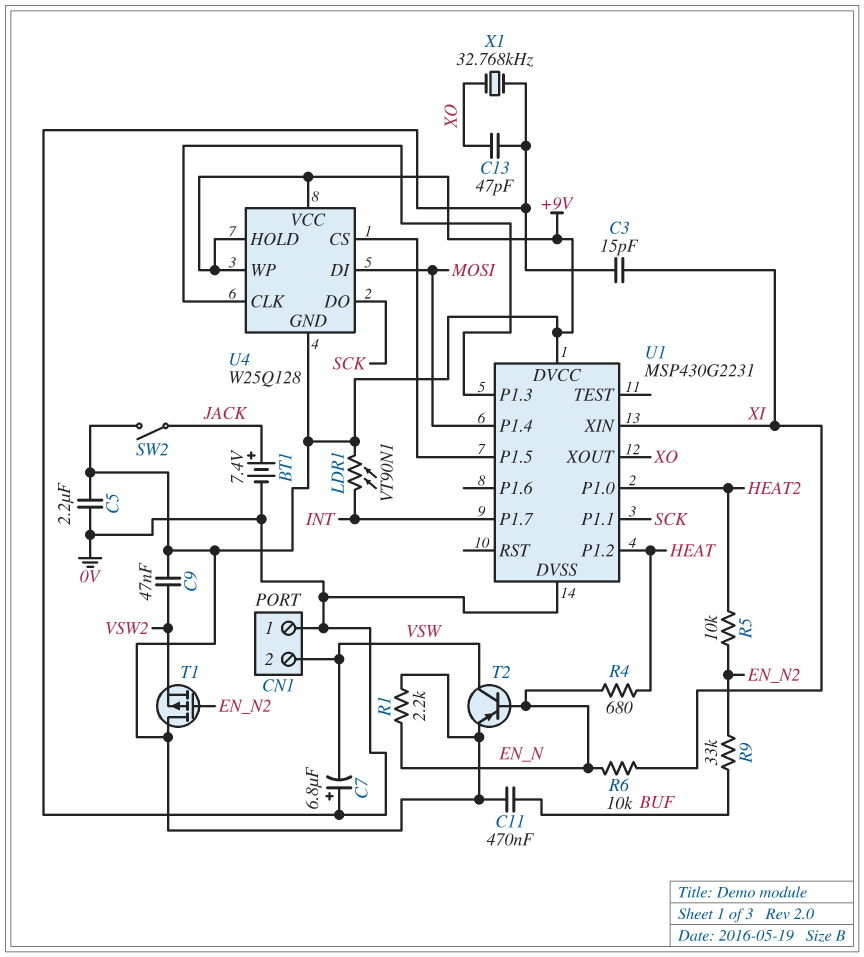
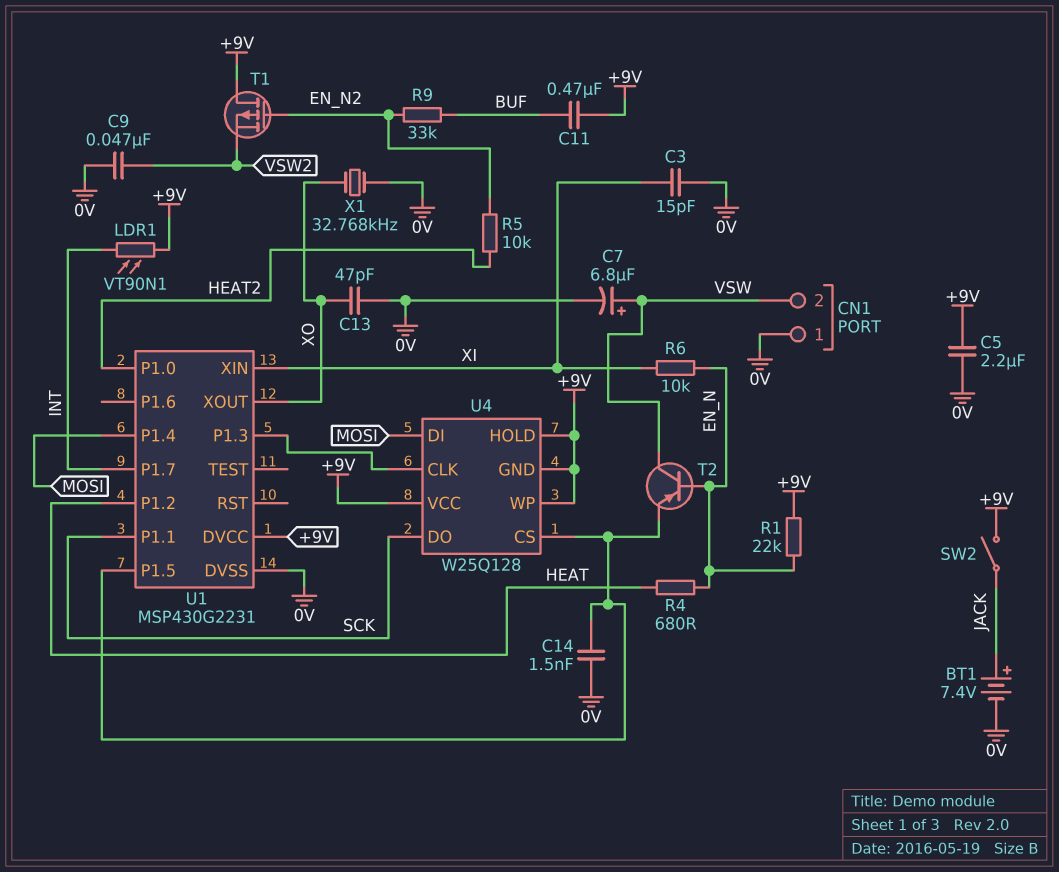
C7: 6.8uF (plus 0V, minus VSW) -> 6.8uF (plus VSW, minus 0V)
C9: 47nF (+9V, VSW2) -> 47nF (0V, VSW2)
C14: none -> 1.5nF (0V, U1/P1.5)
R1: 2.2k (+9V, EN_N) -> 22k (+9V, EN_N)
T2: PNP (B EN_N, C VSW, E +9V) -> PNP (B EN_N, C VSW, E U1/P1.5)

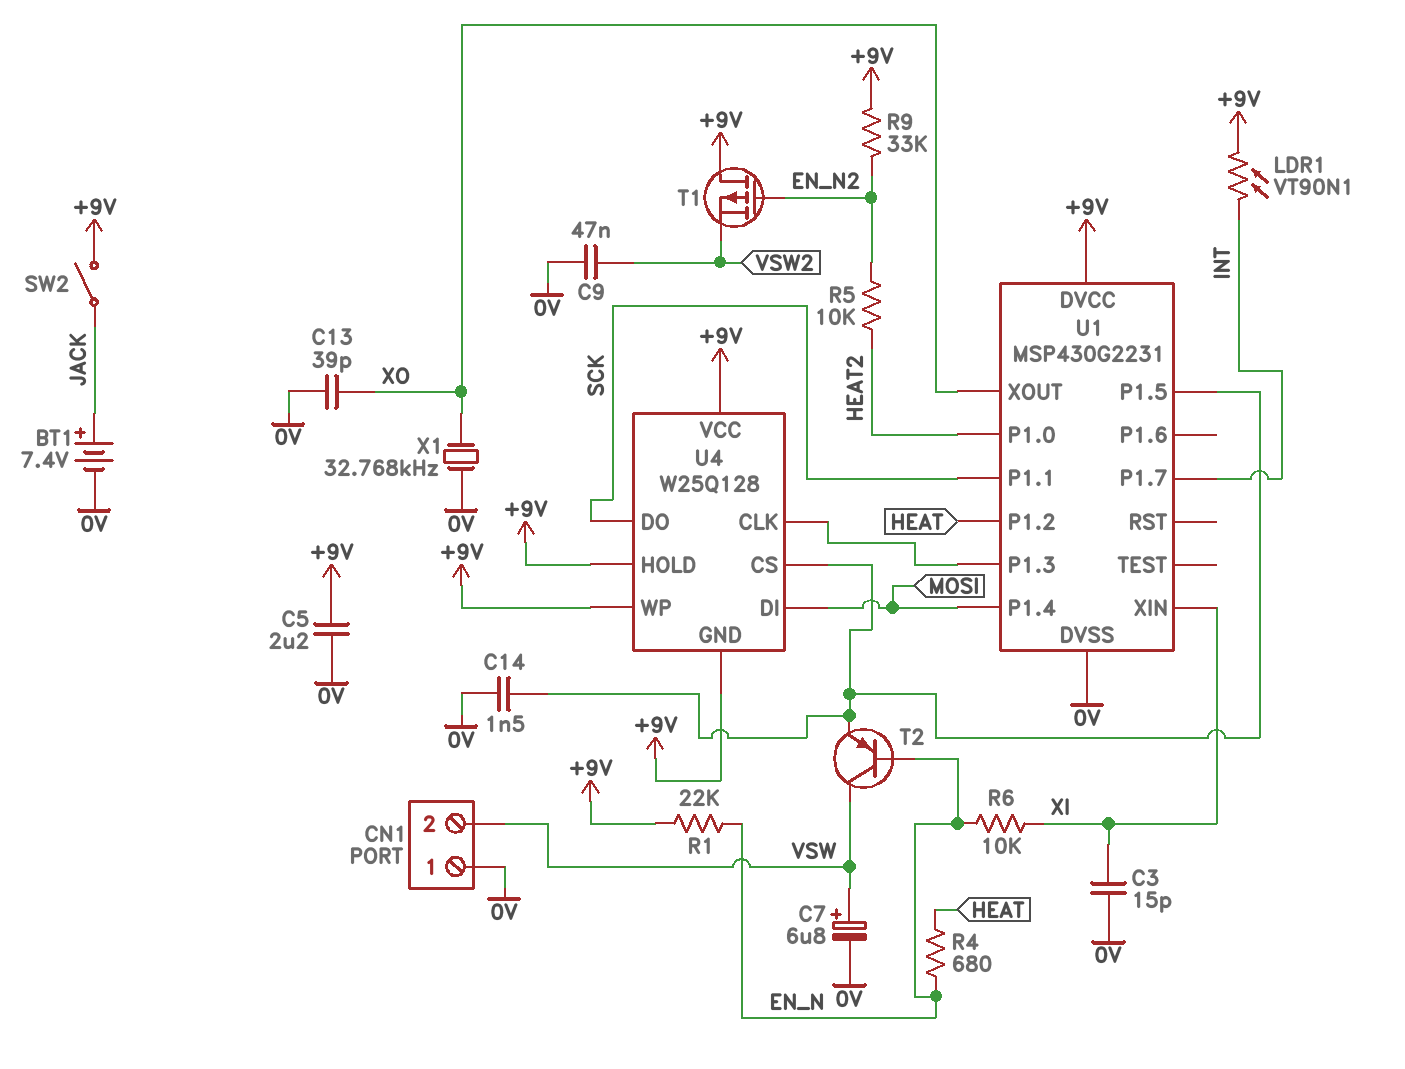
C11: 470nF (+9V, BUF) -> none
C13: 47pF (0V, XO) -> 39pF (0V, XO)
R9: 33k (BUF, EN_N2) -> 33k (+9V, EN_N2)

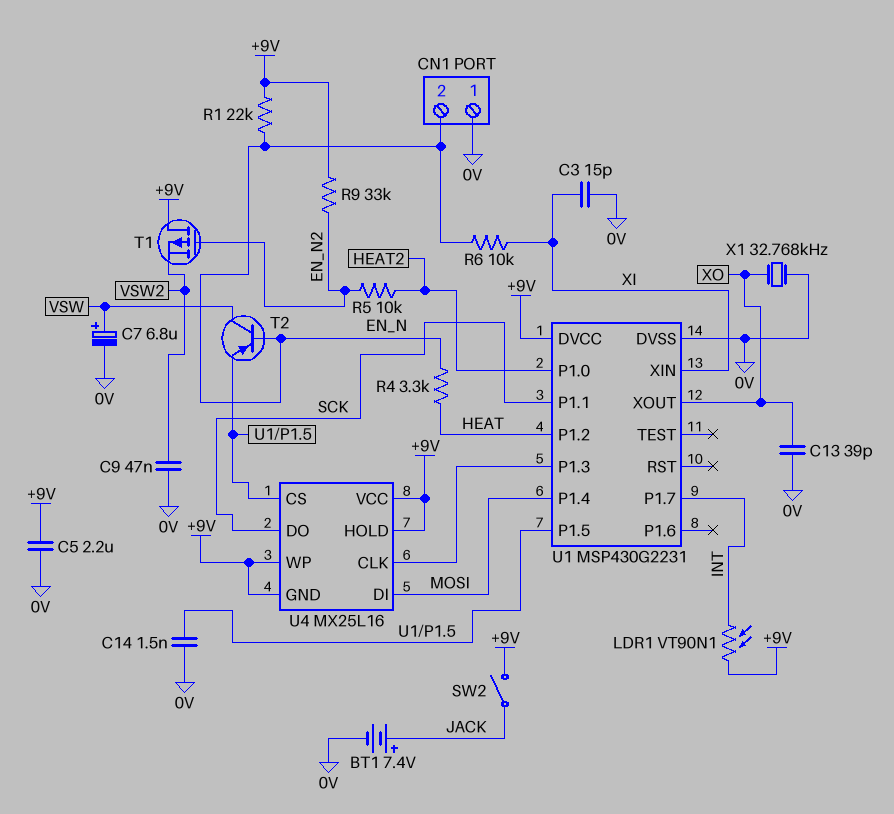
CN1 pin 2: VSW -> EN_N
R4: 680 (EN_N, HEAT) -> 3.3k (EN_N, HEAT)
U4: W25Q128 -> MX25L16

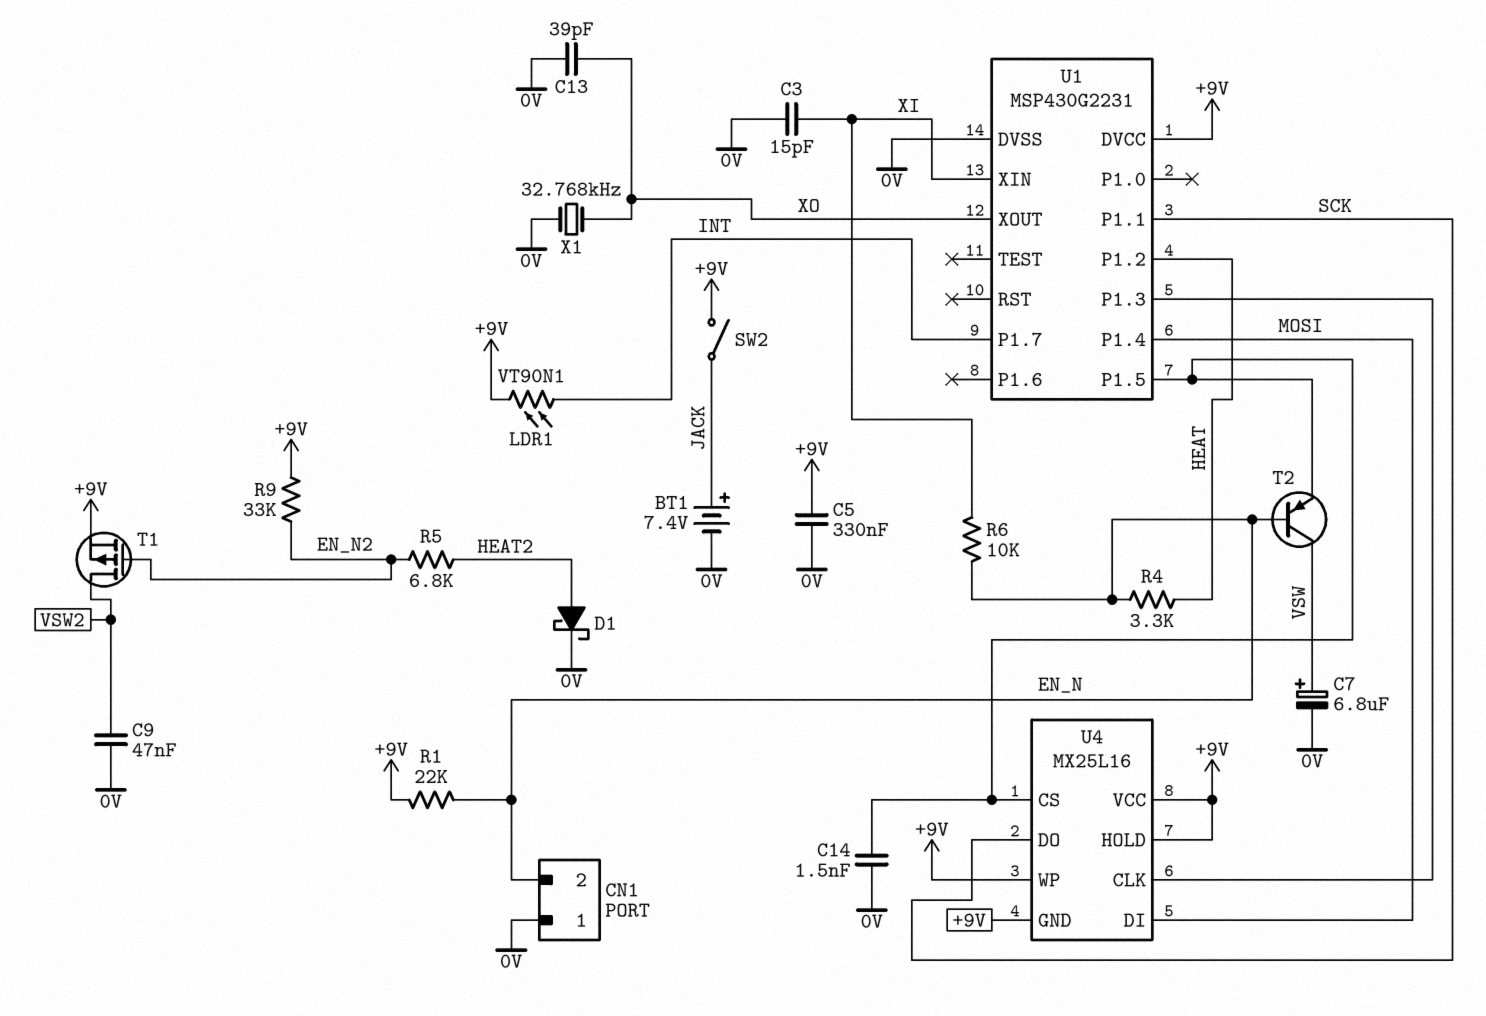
C5: 2.2uF (+9V, 0V) -> 330nF (+9V, 0V)
D1: none -> schottky (A HEAT2, K 0V)
R5: 10k (EN_N2, HEAT2) -> 6.8k (EN_N2, HEAT2)
T1: PMOS (G EN_N2, D +9V, S VSW2) -> PMOS (G EN_N2, D VSW2, S +9V)
U1 pin P1.0: HEAT2 -> none

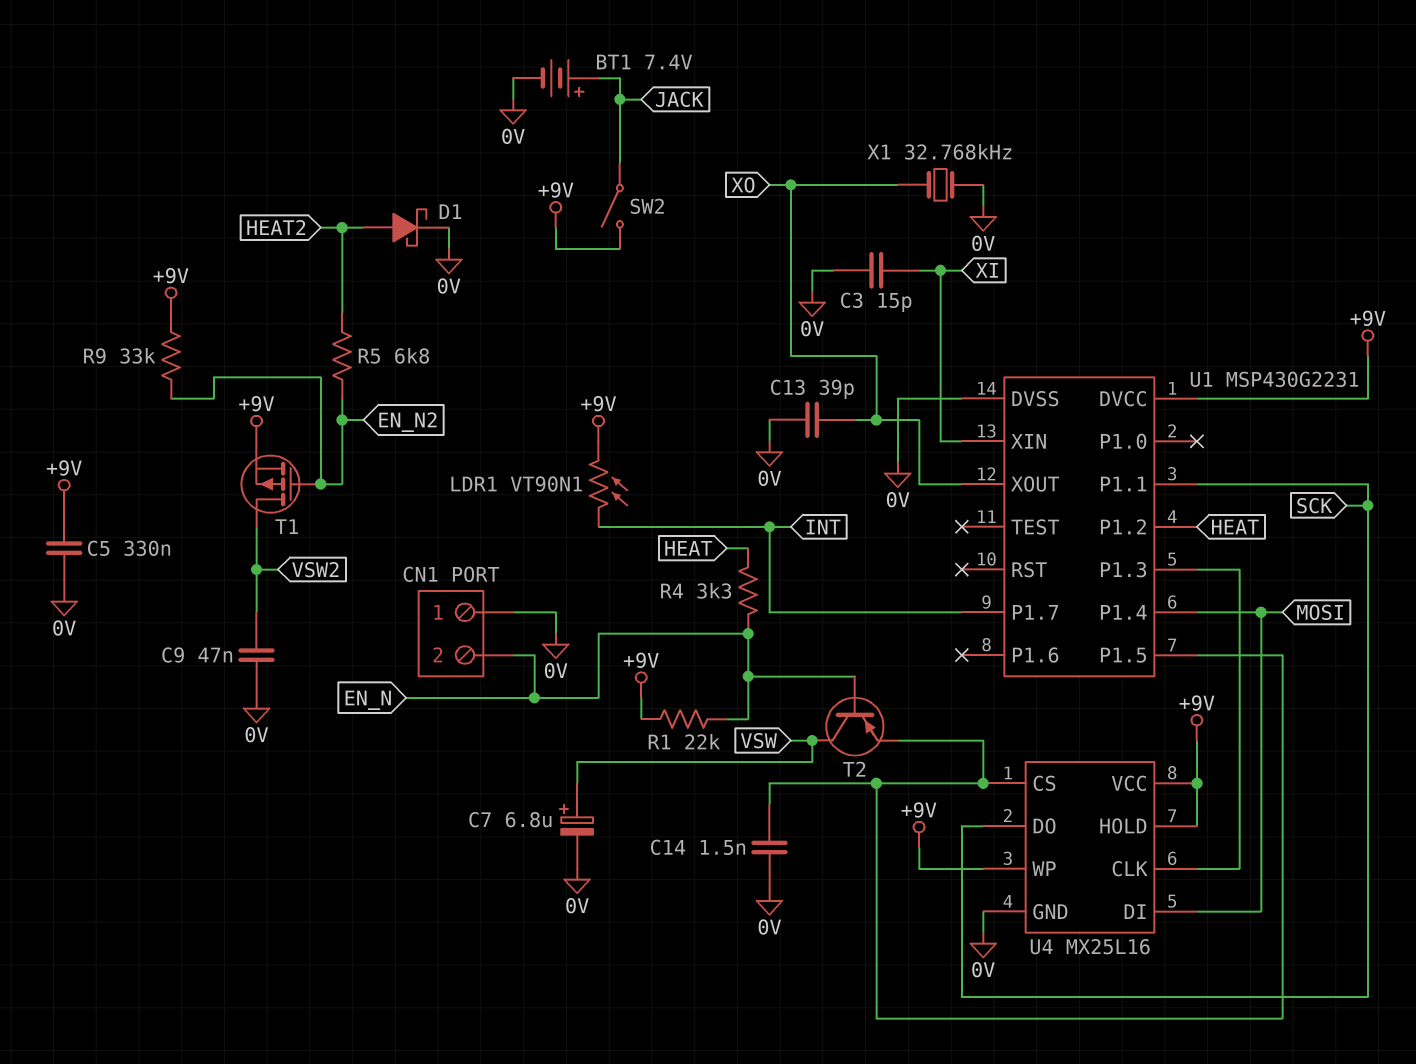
R6: 10k (EN_N, XI) -> none
U4 pin GND: +9V -> 0V

